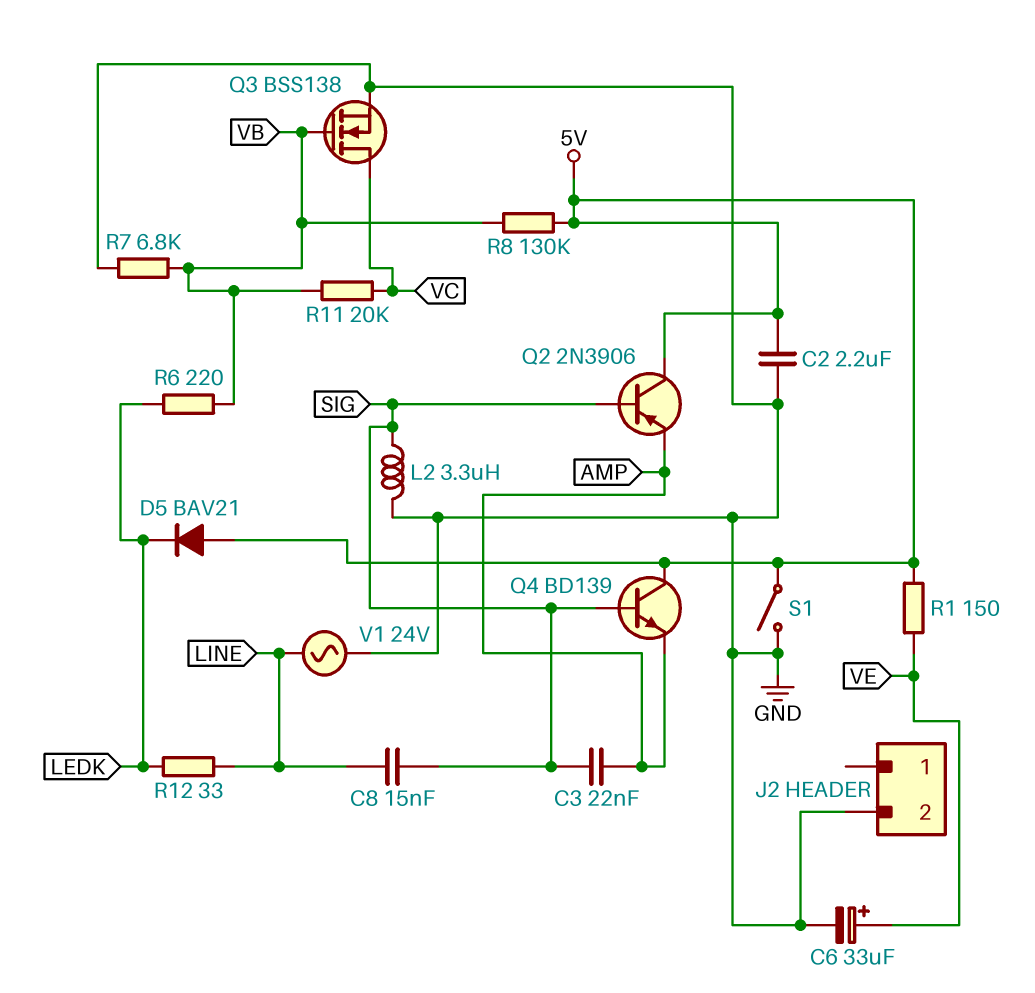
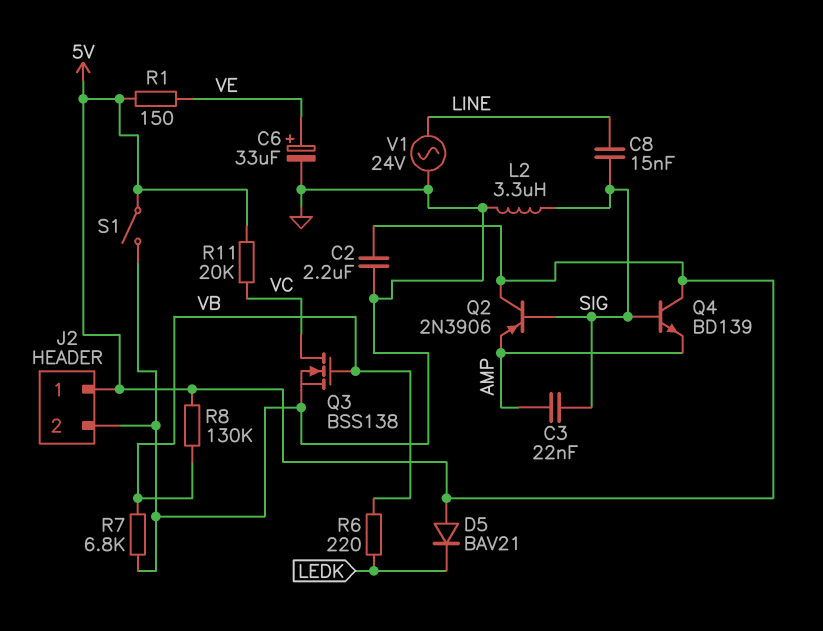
J2 pin 1: none -> 5V
R11: 20k (VB, VC) -> 20k (5V, VC)
R12: 33 (LEDK, LINE) -> none

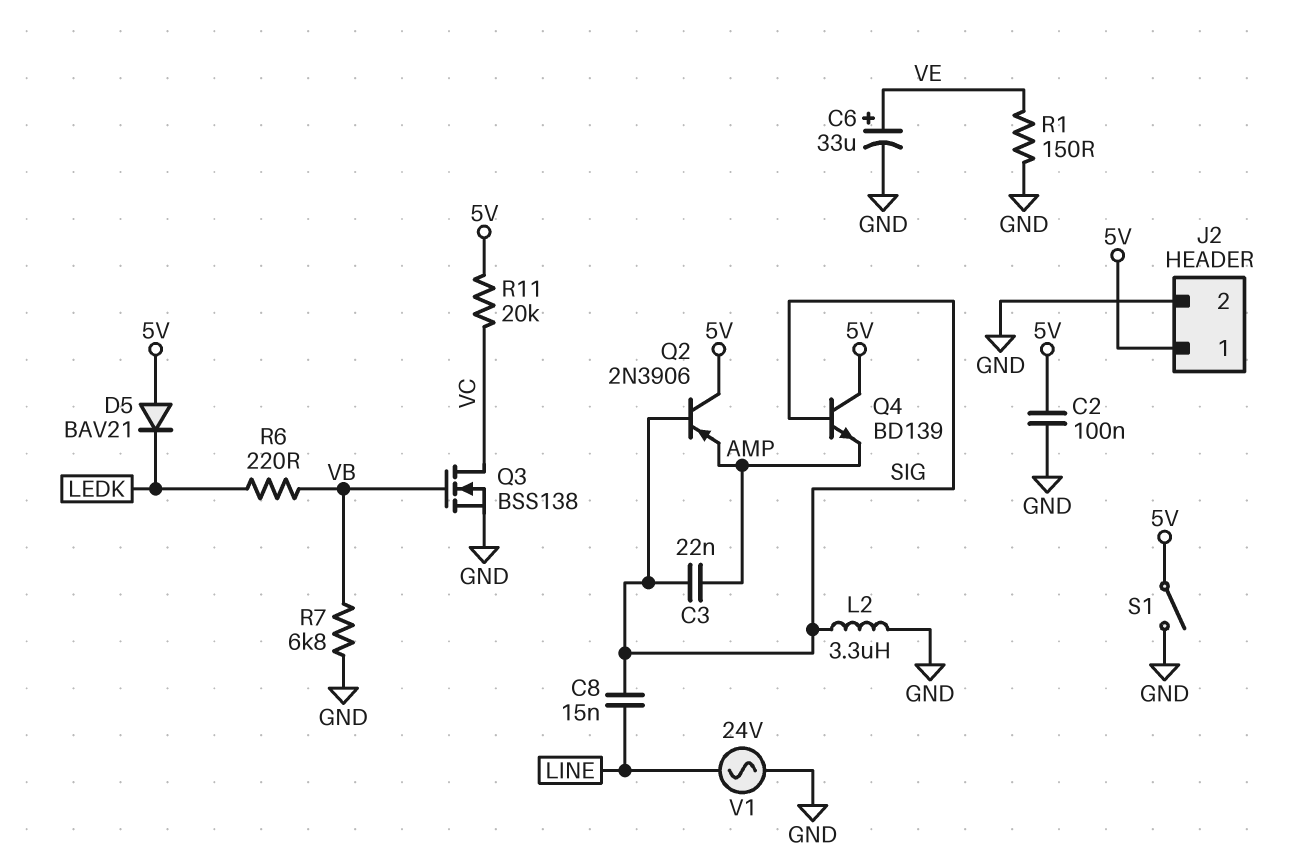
C2: 2.2uF (5V, GND) -> 100nF (5V, GND)
R1: 150 (5V, VE) -> 150 (GND, VE)
R8: 130k (5V, VB) -> none

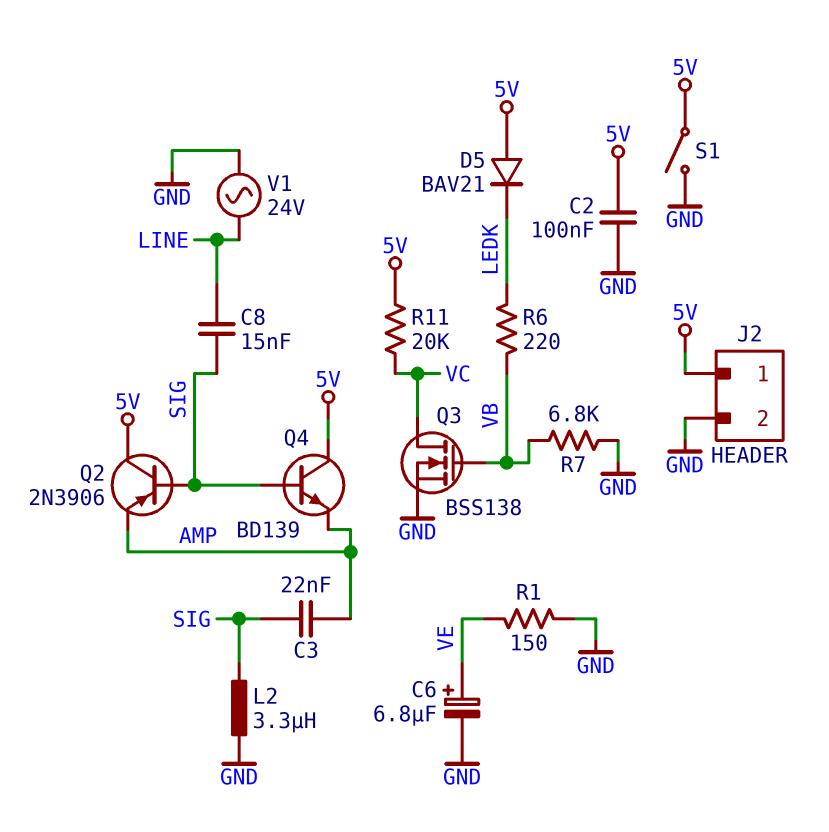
C6: 33uF (plus VE, minus GND) -> 6.8uF (plus VE, minus GND)

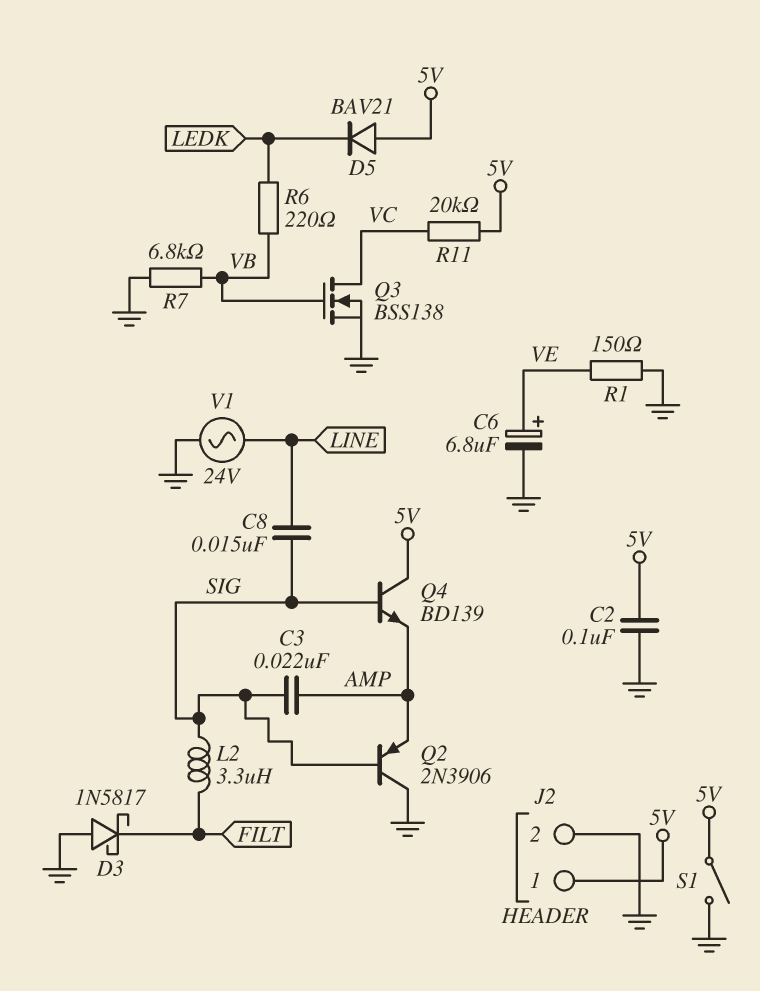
D3: none -> schottky 1N5817 (A GND, K FILT)
L2: 3.3uH (GND, SIG) -> 3.3uH (FILT, SIG)
Q2: PNP 2N3906 (B SIG, C 5V, E AMP) -> PNP 2N3906 (B SIG, C GND, E AMP)

